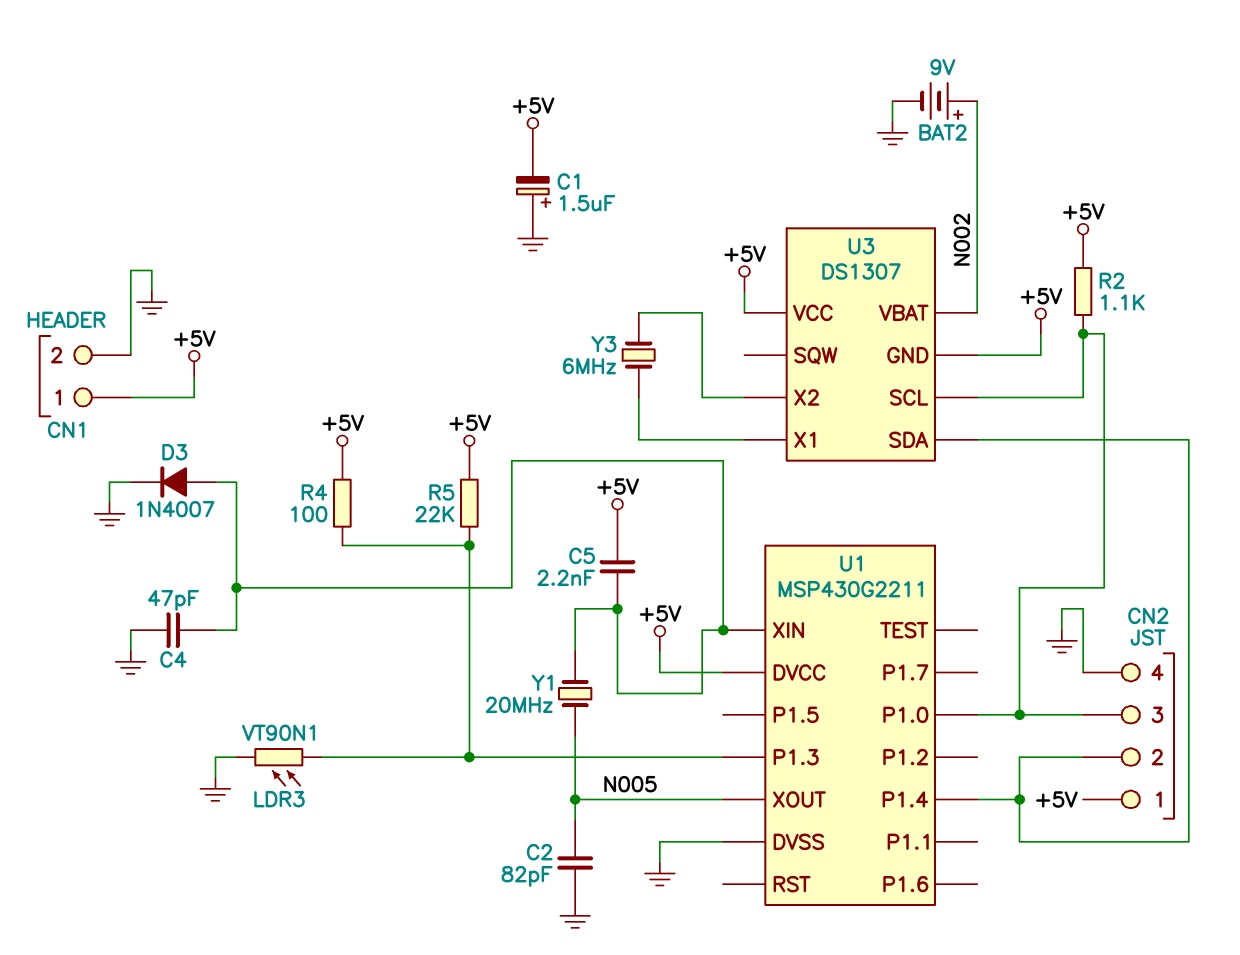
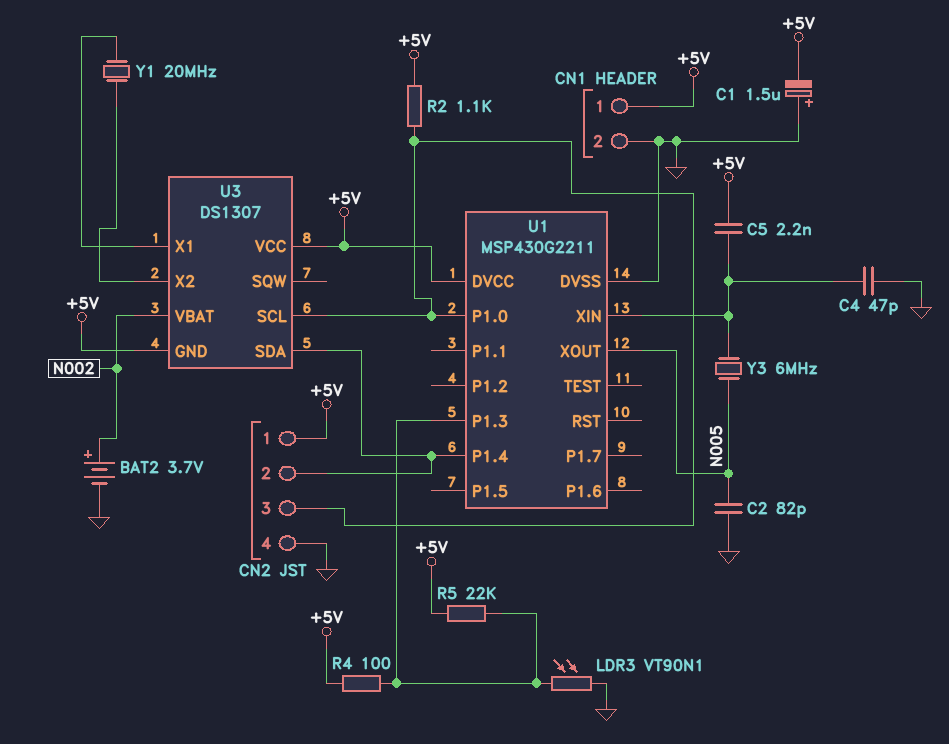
BAT2: 9V (plus N002, minus GND) -> 3.7V (plus N002, minus GND)
D3: diode 1N4007 (A U1/XIN, K GND) -> none
Y1: 20MHz (N005, U1/XIN) -> 20MHz (U3/X1, U3/X2)
Y3: 6MHz (U3/X1, U3/X2) -> 6MHz (N005, U1/XIN)

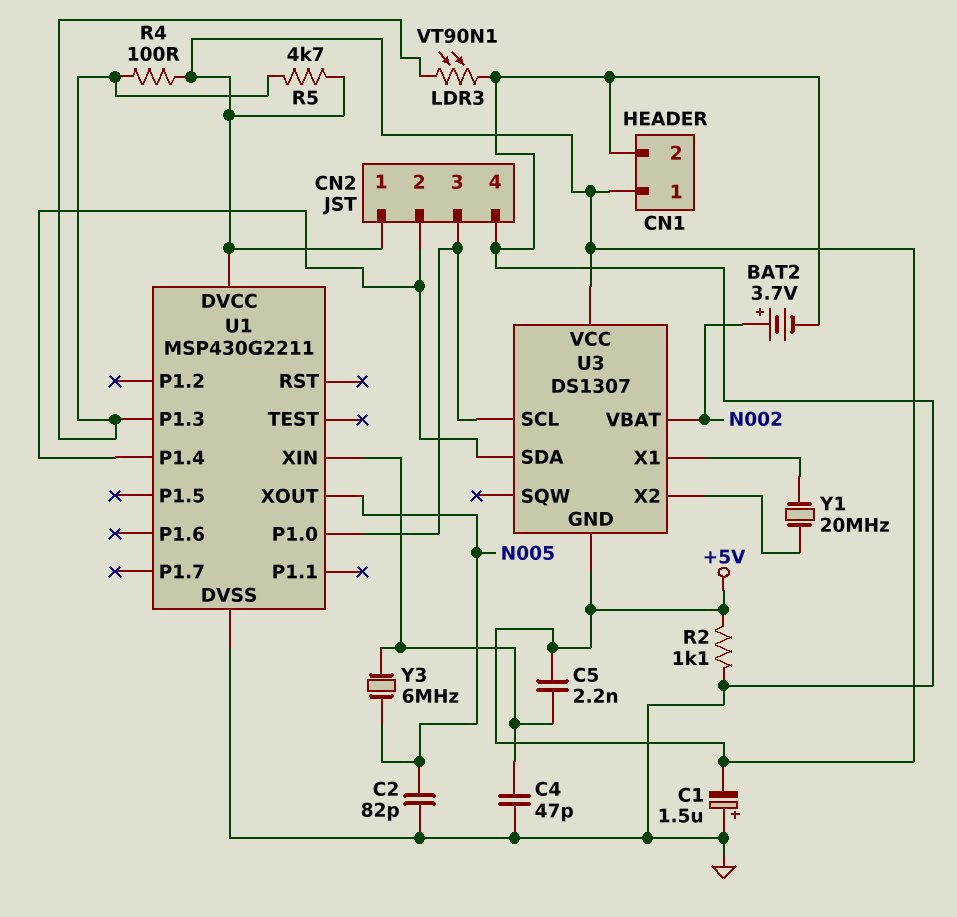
R2: 1.1k (+5V, CN2/3) -> 1.1k (+5V, GND)
R5: 22k (+5V, U1/P1.3) -> 4.7k (+5V, U1/P1.3)

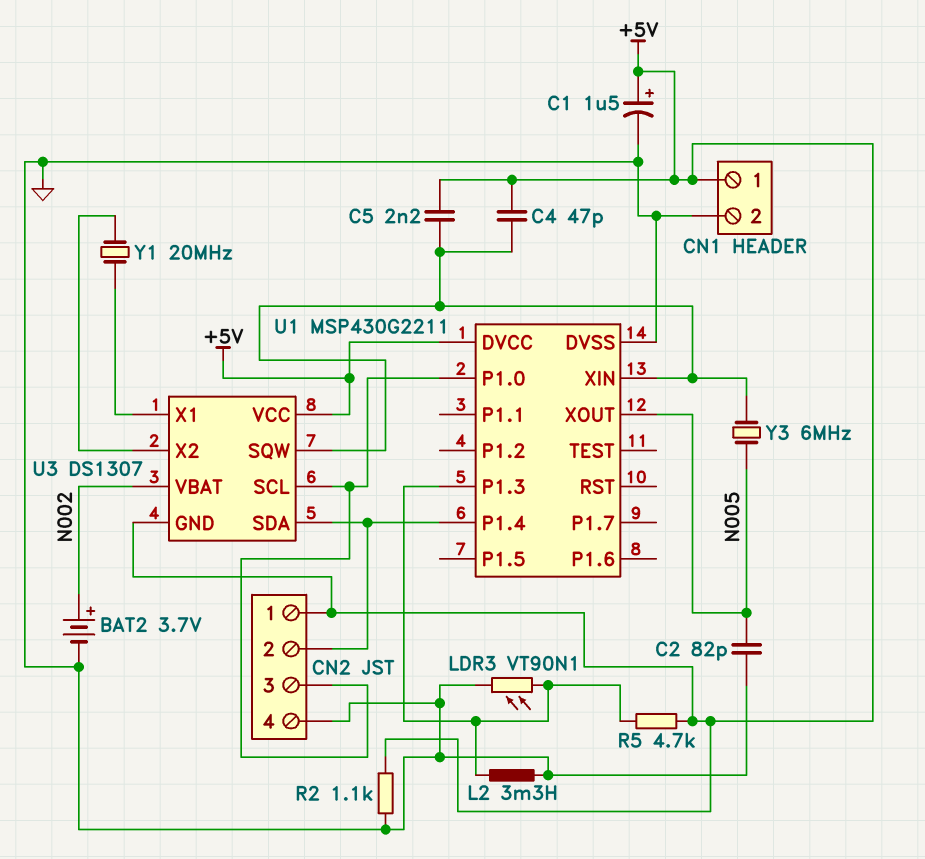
C1: 1.5uF (plus GND, minus +5V) -> 1.5uF (plus +5V, minus GND)
C4: 47pF (GND, U1/XIN) -> 47pF (+5V, U1/XIN)
L2: none -> 3.3mH (GND, U1/P1.3)
R4: 100 (+5V, U1/P1.3) -> none
U3 pin SQW: none -> U1/XIN

